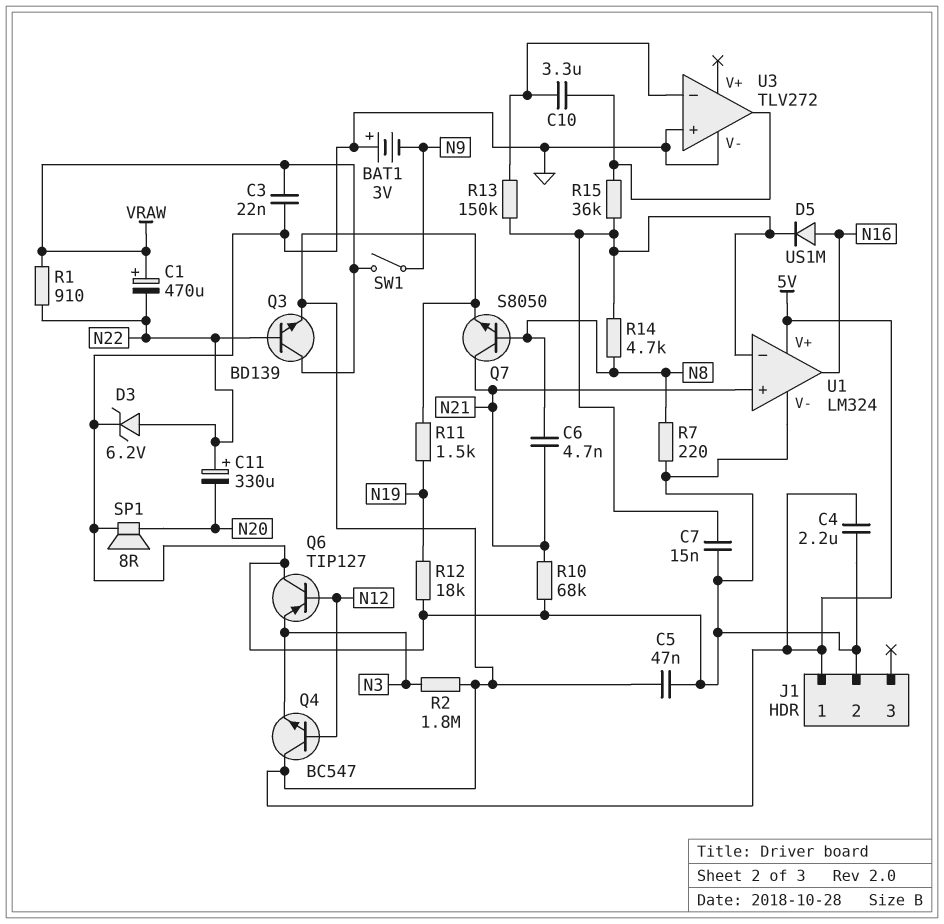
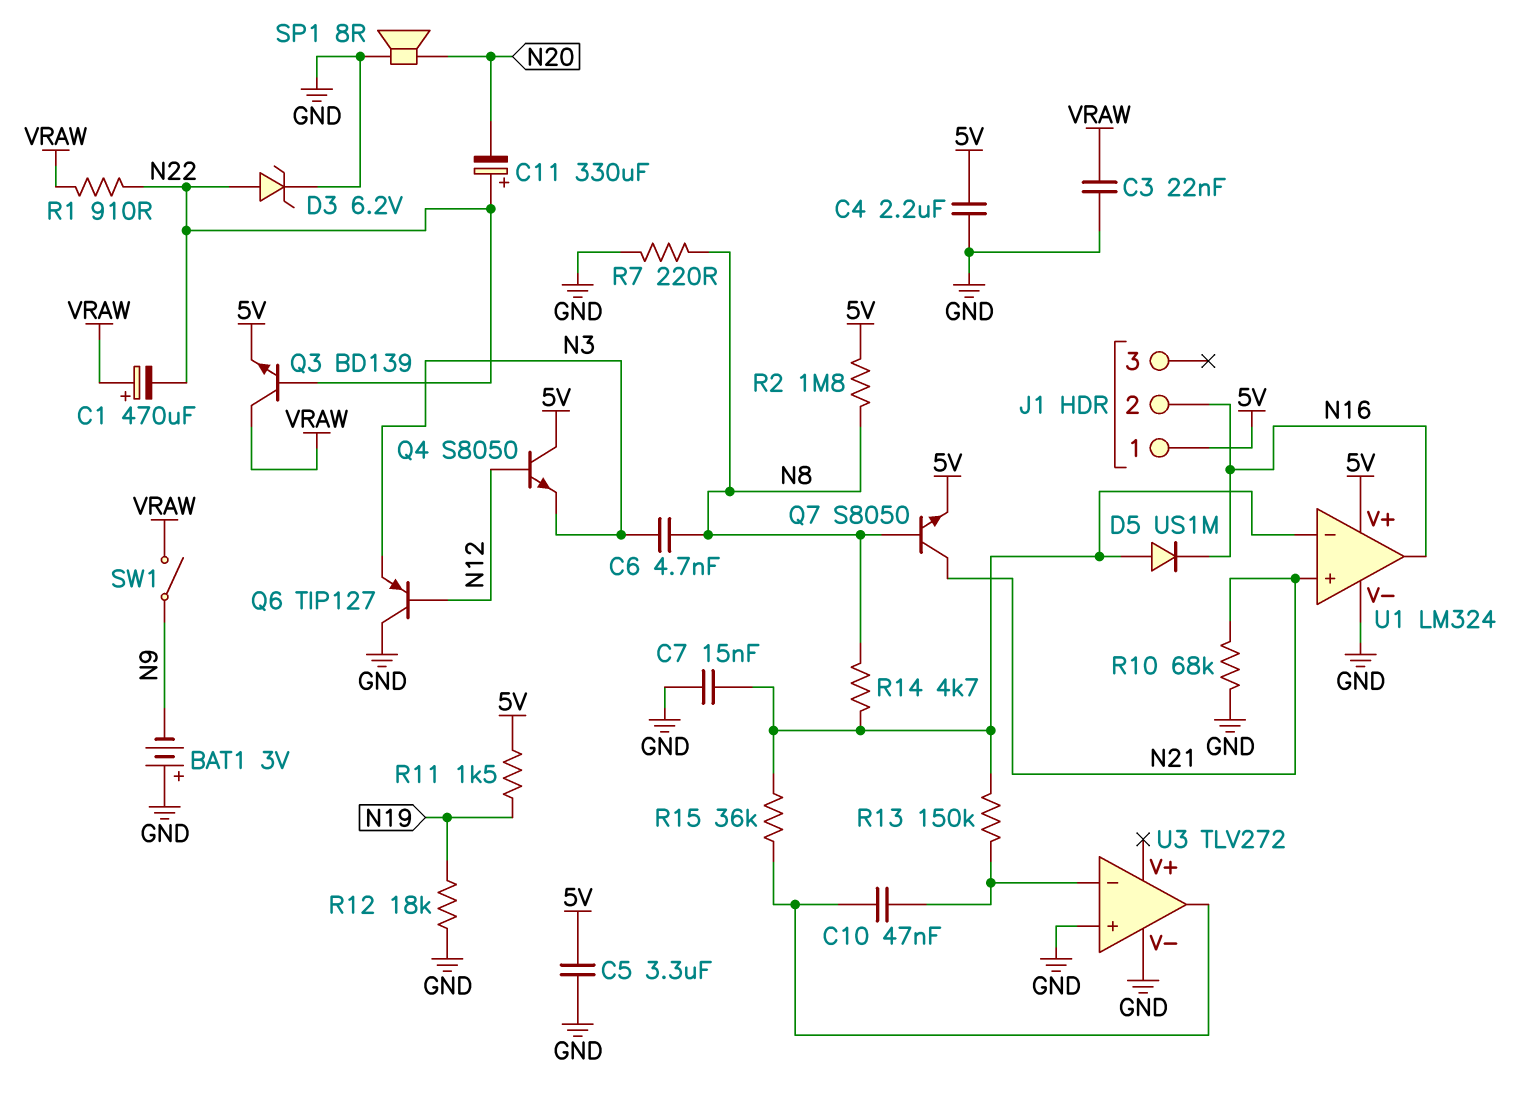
C5: 47nF (5V, GND) -> 3.3uF (5V, GND)
C6: 4.7nF (N8, N21) -> 4.7nF (N3, N8)
C10: 3.3uF (U3/in-, U3/out) -> 47nF (U3/in-, U3/out)
D5: diode US1M (A N16, K U1/in-) -> diode US1M (A U1/in-, K N16)
J1 pin 2: GND -> N16
Q4: NPN BC547 (B N12, C 5V, E N3) -> NPN S8050 (B N12, C 5V, E N3)
R2: 1.8M (5V, N3) -> 1.8M (5V, N8)

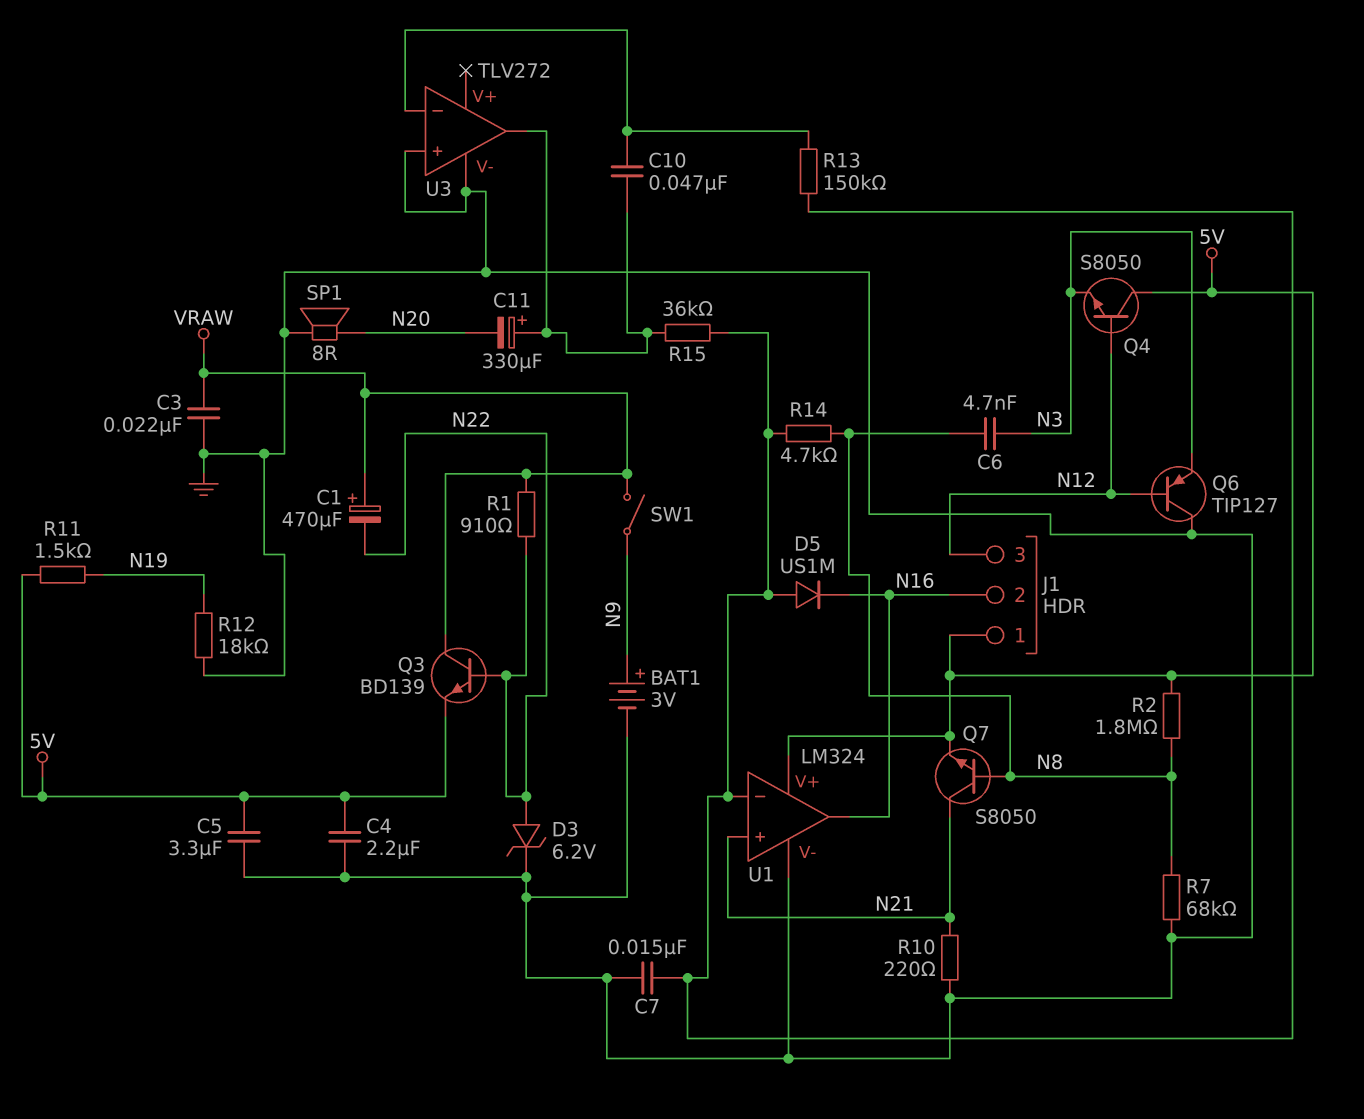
BAT1: 3V (plus GND, minus N9) -> 3V (plus N9, minus GND)
C11: 330uF (plus N22, minus N20) -> 330uF (plus U3/out, minus N20)
J1 pin 3: none -> N12
R7: 220 (GND, N8) -> 68k (GND, N8)
R10: 68k (GND, N21) -> 220 (GND, N21)

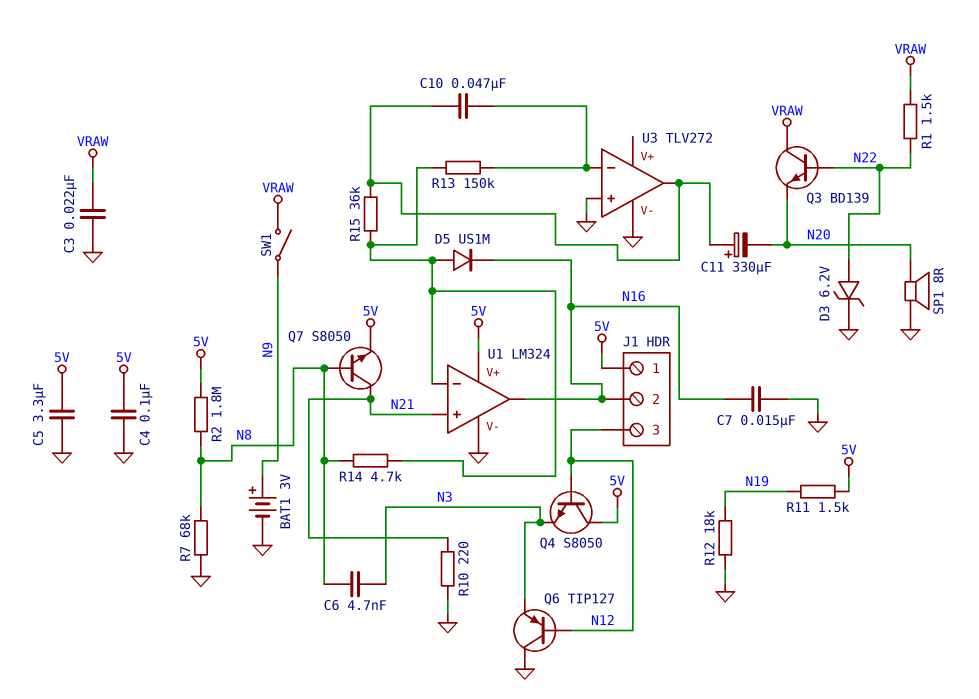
C1: 470uF (plus VRAW, minus N22) -> none
C4: 2.2uF (5V, GND) -> 100nF (5V, GND)
C7: 15nF (GND, U1/in-) -> 15nF (GND, N16)
Q3: NPN BD139 (B N22, C VRAW, E 5V) -> NPN BD139 (B N22, C VRAW, E N20)
R1: 910 (N22, VRAW) -> 1.5k (N22, VRAW)

